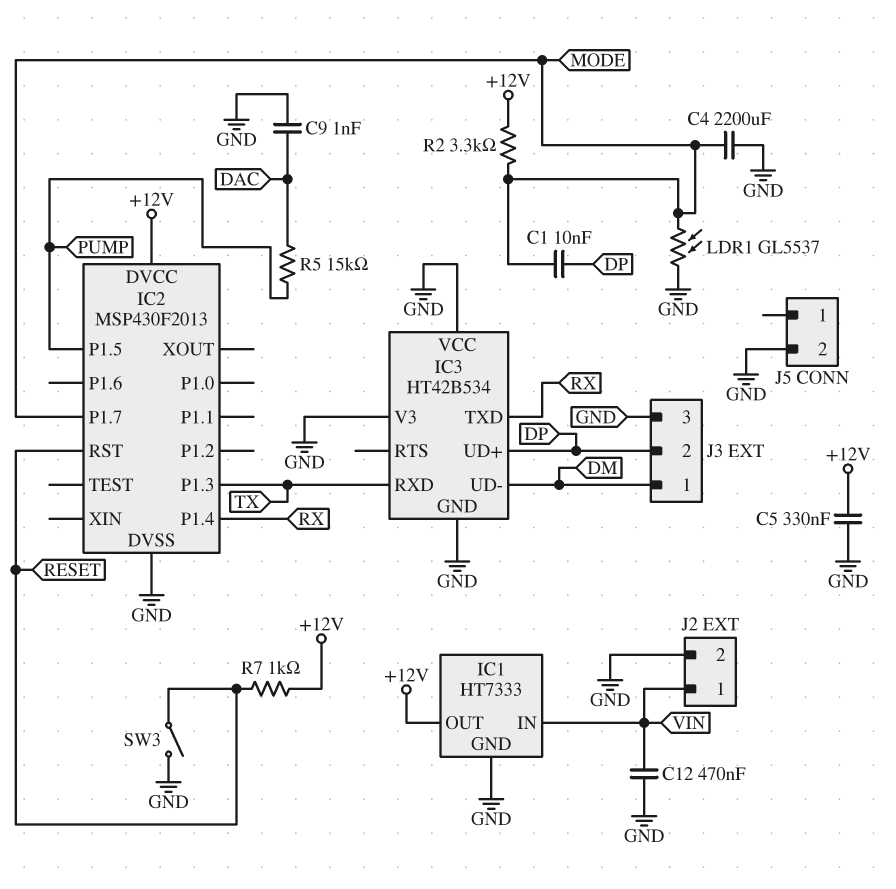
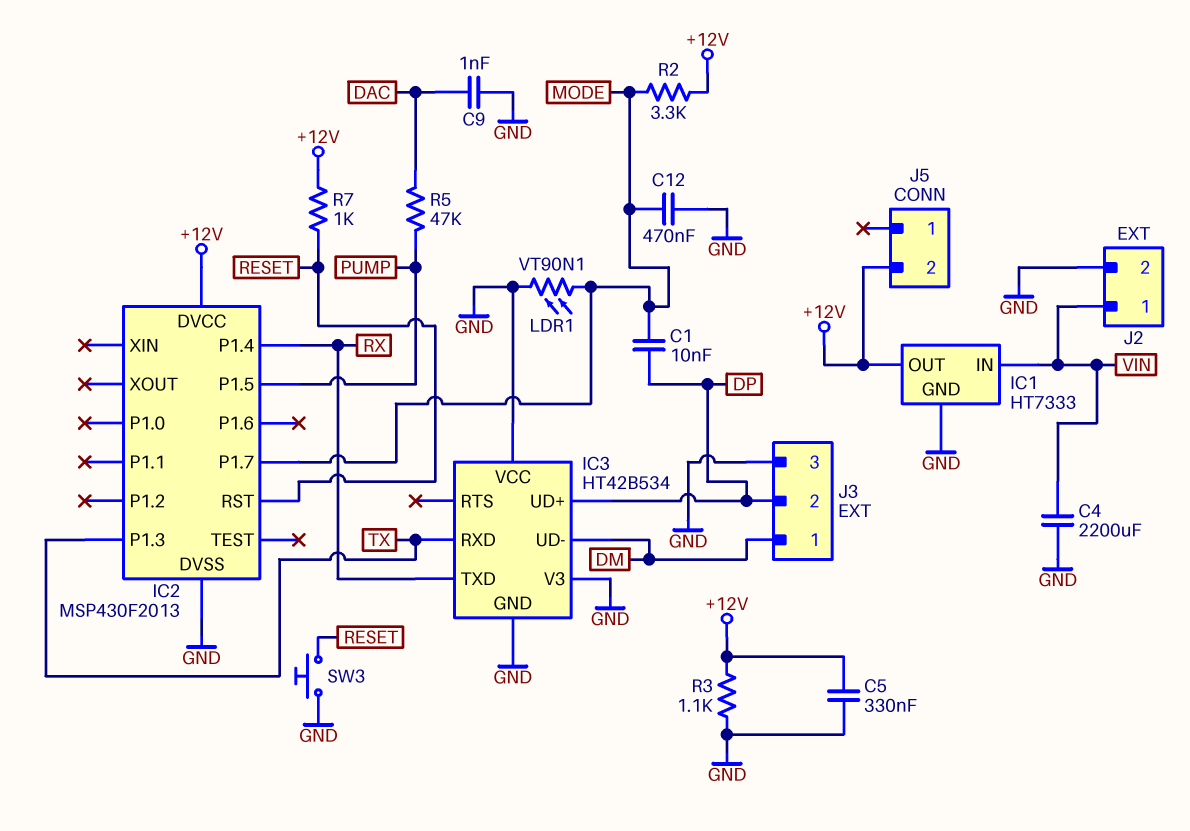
C4: 2200uF (GND, MODE) -> 2200uF (GND, VIN)
C12: 470nF (GND, VIN) -> 470nF (GND, MODE)
J5 pin 2: GND -> +12V
LDR1: GL5537 (GND, MODE) -> VT90N1 (GND, MODE)
R3: none -> 1.1k (+12V, GND)
R5: 15k (DAC, PUMP) -> 47k (DAC, PUMP)
SW3: switch (GND, RESET) -> button (GND, RESET)

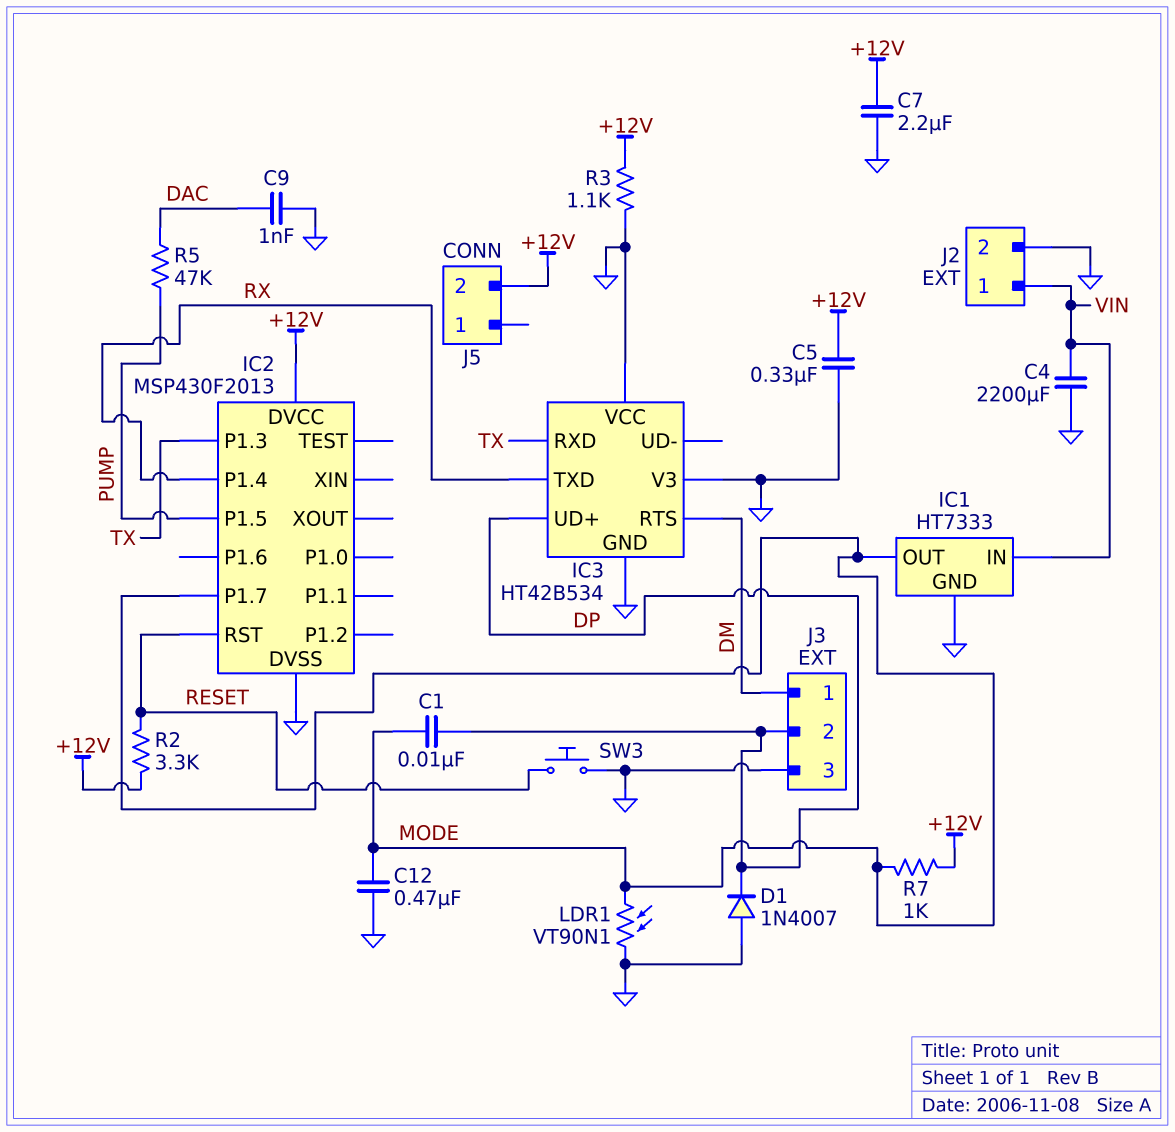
C7: none -> 2.2uF (+12V, GND)
D1: none -> diode 1N4007 (A GND, K DP)
IC1 pin OUT: +12V -> MODE
IC3 pin RTS: none -> DM
IC3 pin UD-: DM -> none
R2: 3.3k (+12V, MODE) -> 3.3k (+12V, RESET)
R7: 1k (+12V, RESET) -> 1k (+12V, MODE)

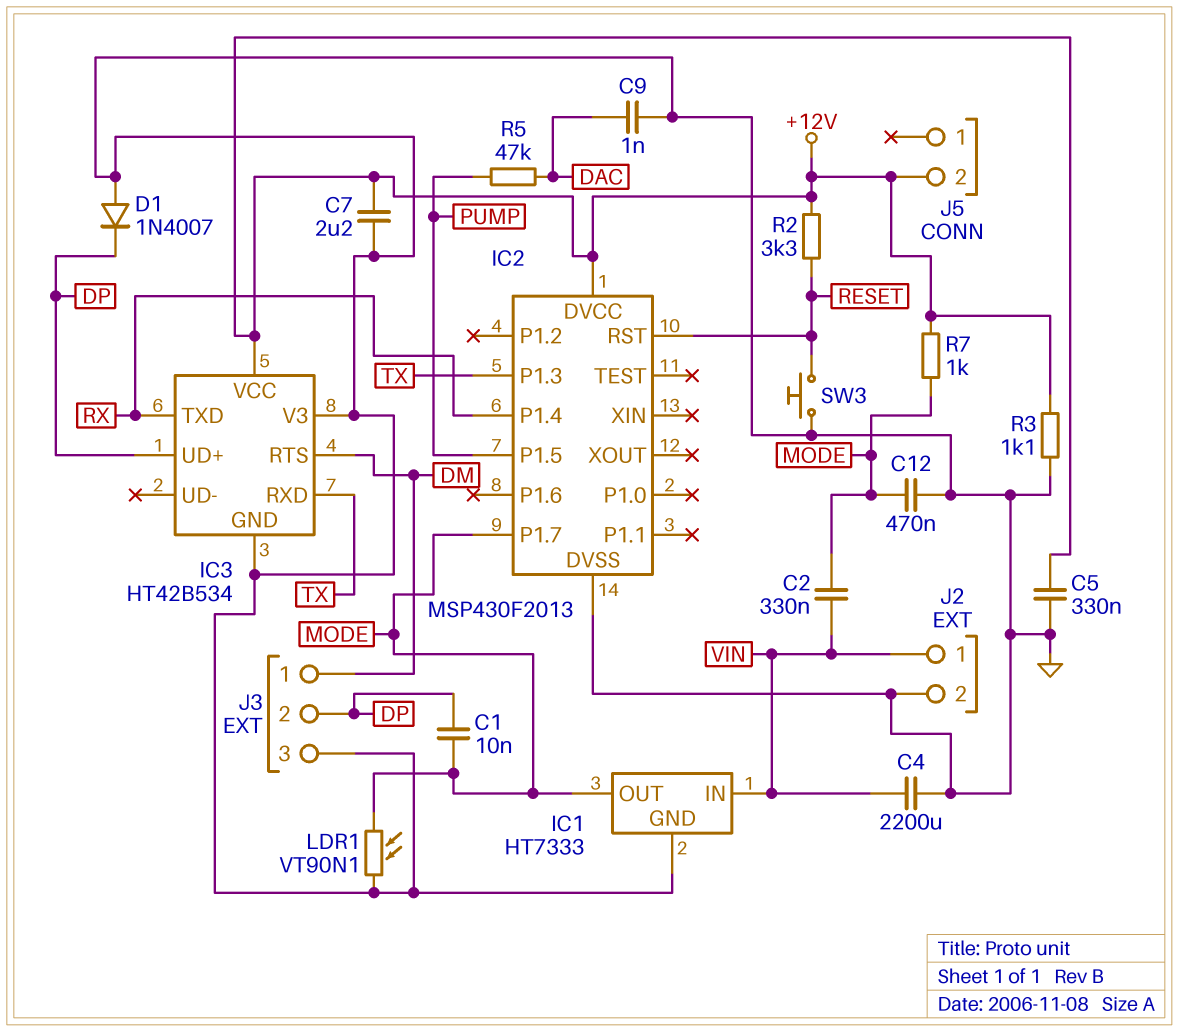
C2: none -> 330nF (MODE, VIN)
IC3 pin VCC: GND -> +12V

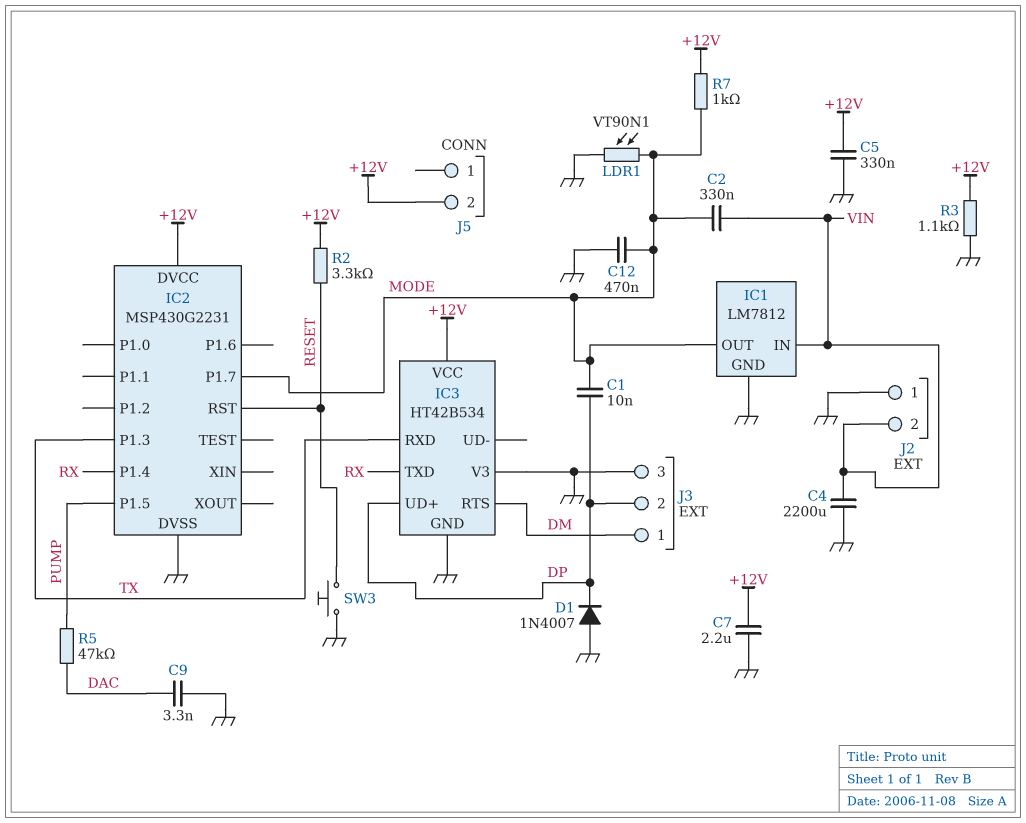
C9: 1nF (DAC, GND) -> 3.3nF (DAC, GND)
IC1: HT7333 -> LM7812
IC2: MSP430F2013 -> MSP430G2231
J2 pin 1: VIN -> GND
J2 pin 2: GND -> VIN

